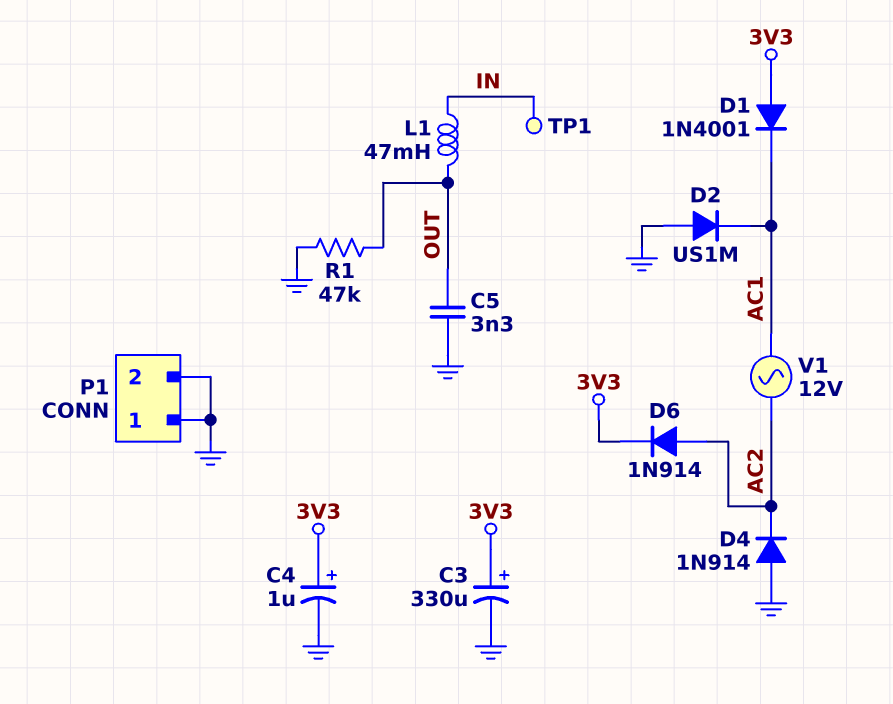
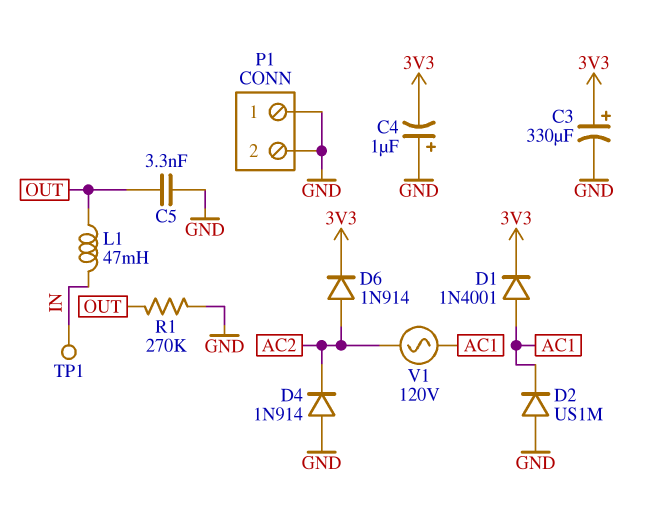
C4: 1uF (plus 3V3, minus GND) -> 1uF (plus GND, minus 3V3)
D1: diode 1N4001 (A 3V3, K AC1) -> diode 1N4001 (A AC1, K 3V3)
R1: 47k (GND, OUT) -> 270k (GND, OUT)
V1: AC 12V (AC1, AC2) -> AC 120V (AC1, AC2)

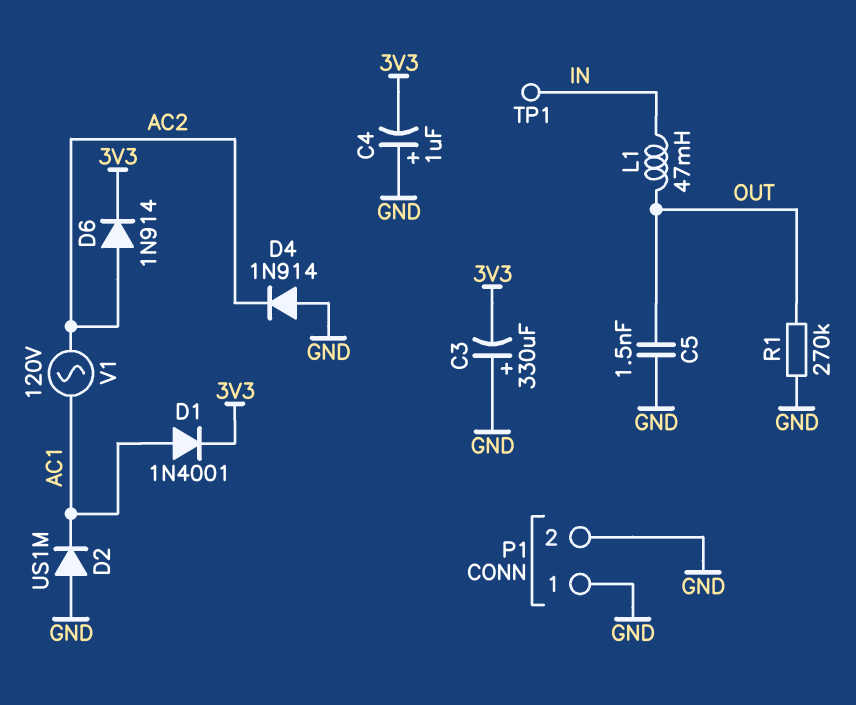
C3: 330uF (plus 3V3, minus GND) -> 330uF (plus GND, minus 3V3)
C5: 3.3nF (GND, OUT) -> 1.5nF (GND, OUT)

